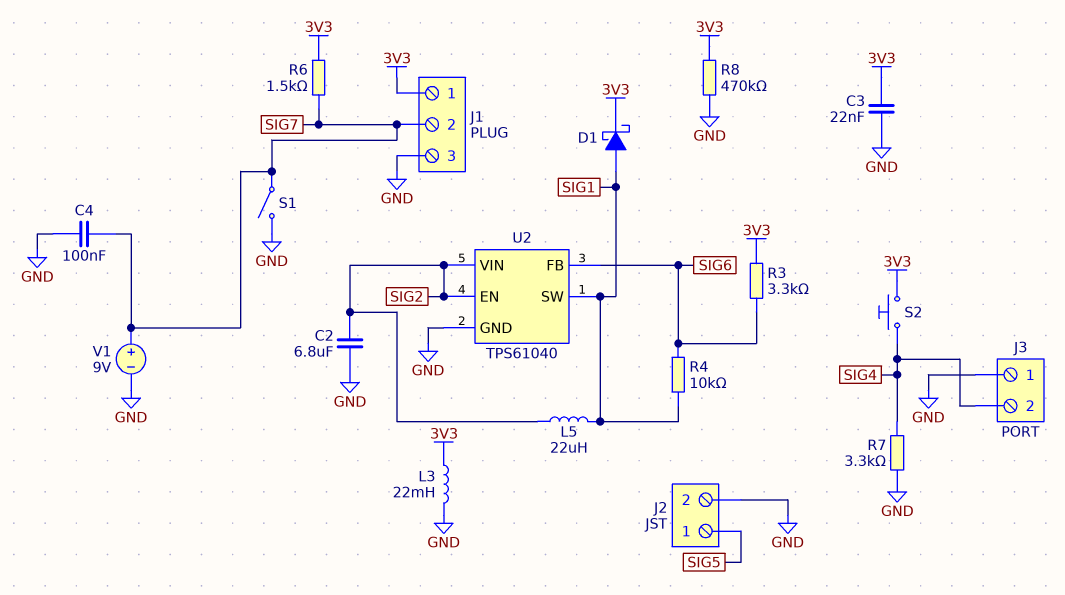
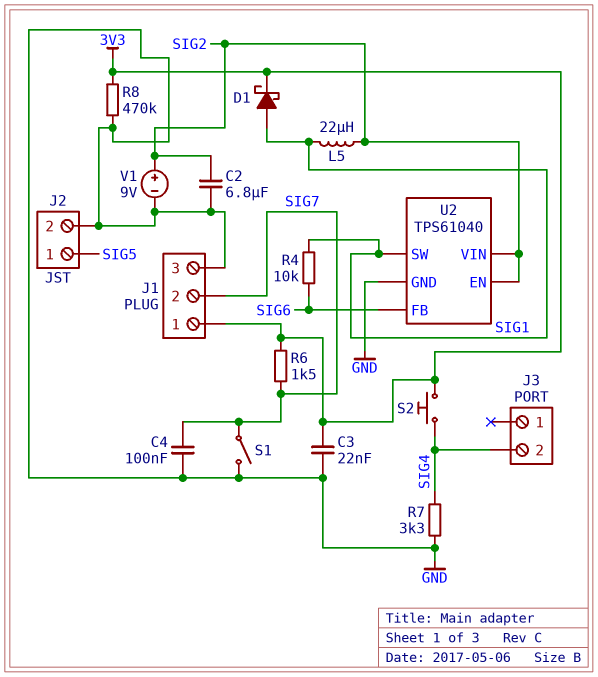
J3 pin 1: GND -> none
L3: 22mH (3V3, GND) -> none
R3: 3.3k (3V3, SIG6) -> none
V1: 9V (plus SIG7, minus GND) -> 9V (plus SIG2, minus GND)

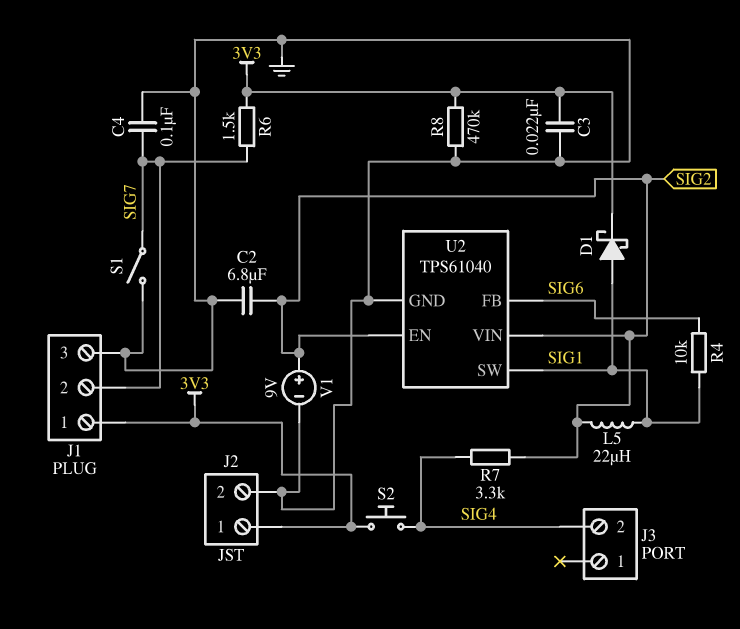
J2 pin 1: SIG5 -> 3V3
R7: 3.3k (GND, SIG4) -> 3.3k (SIG2, SIG4)

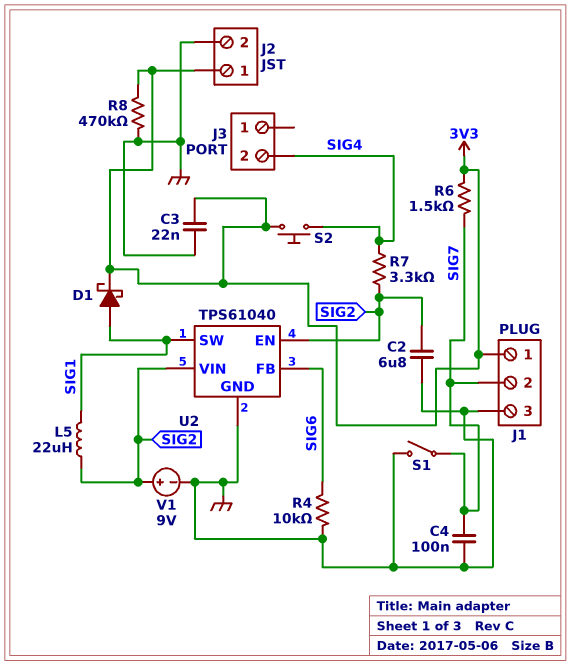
R4: 10k (SIG1, SIG6) -> 10k (GND, SIG6)

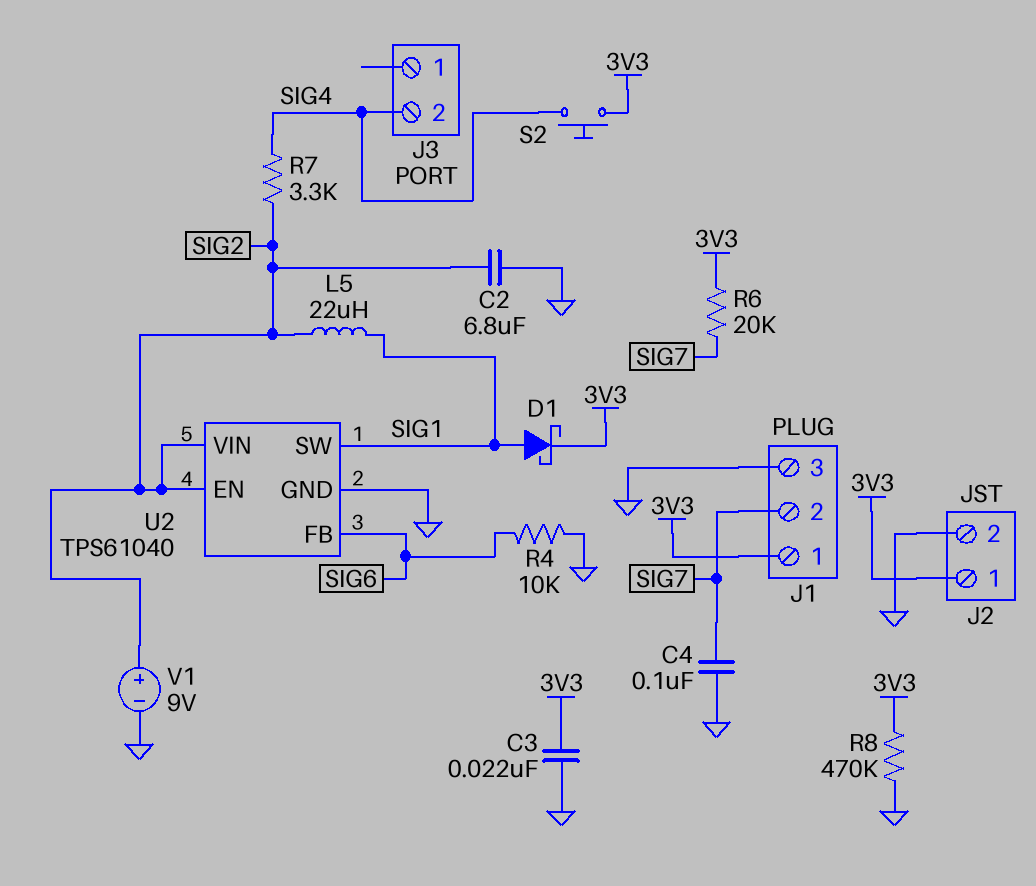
R6: 1.5k (3V3, SIG7) -> 20k (3V3, SIG7)
S1: switch (GND, SIG7) -> none

